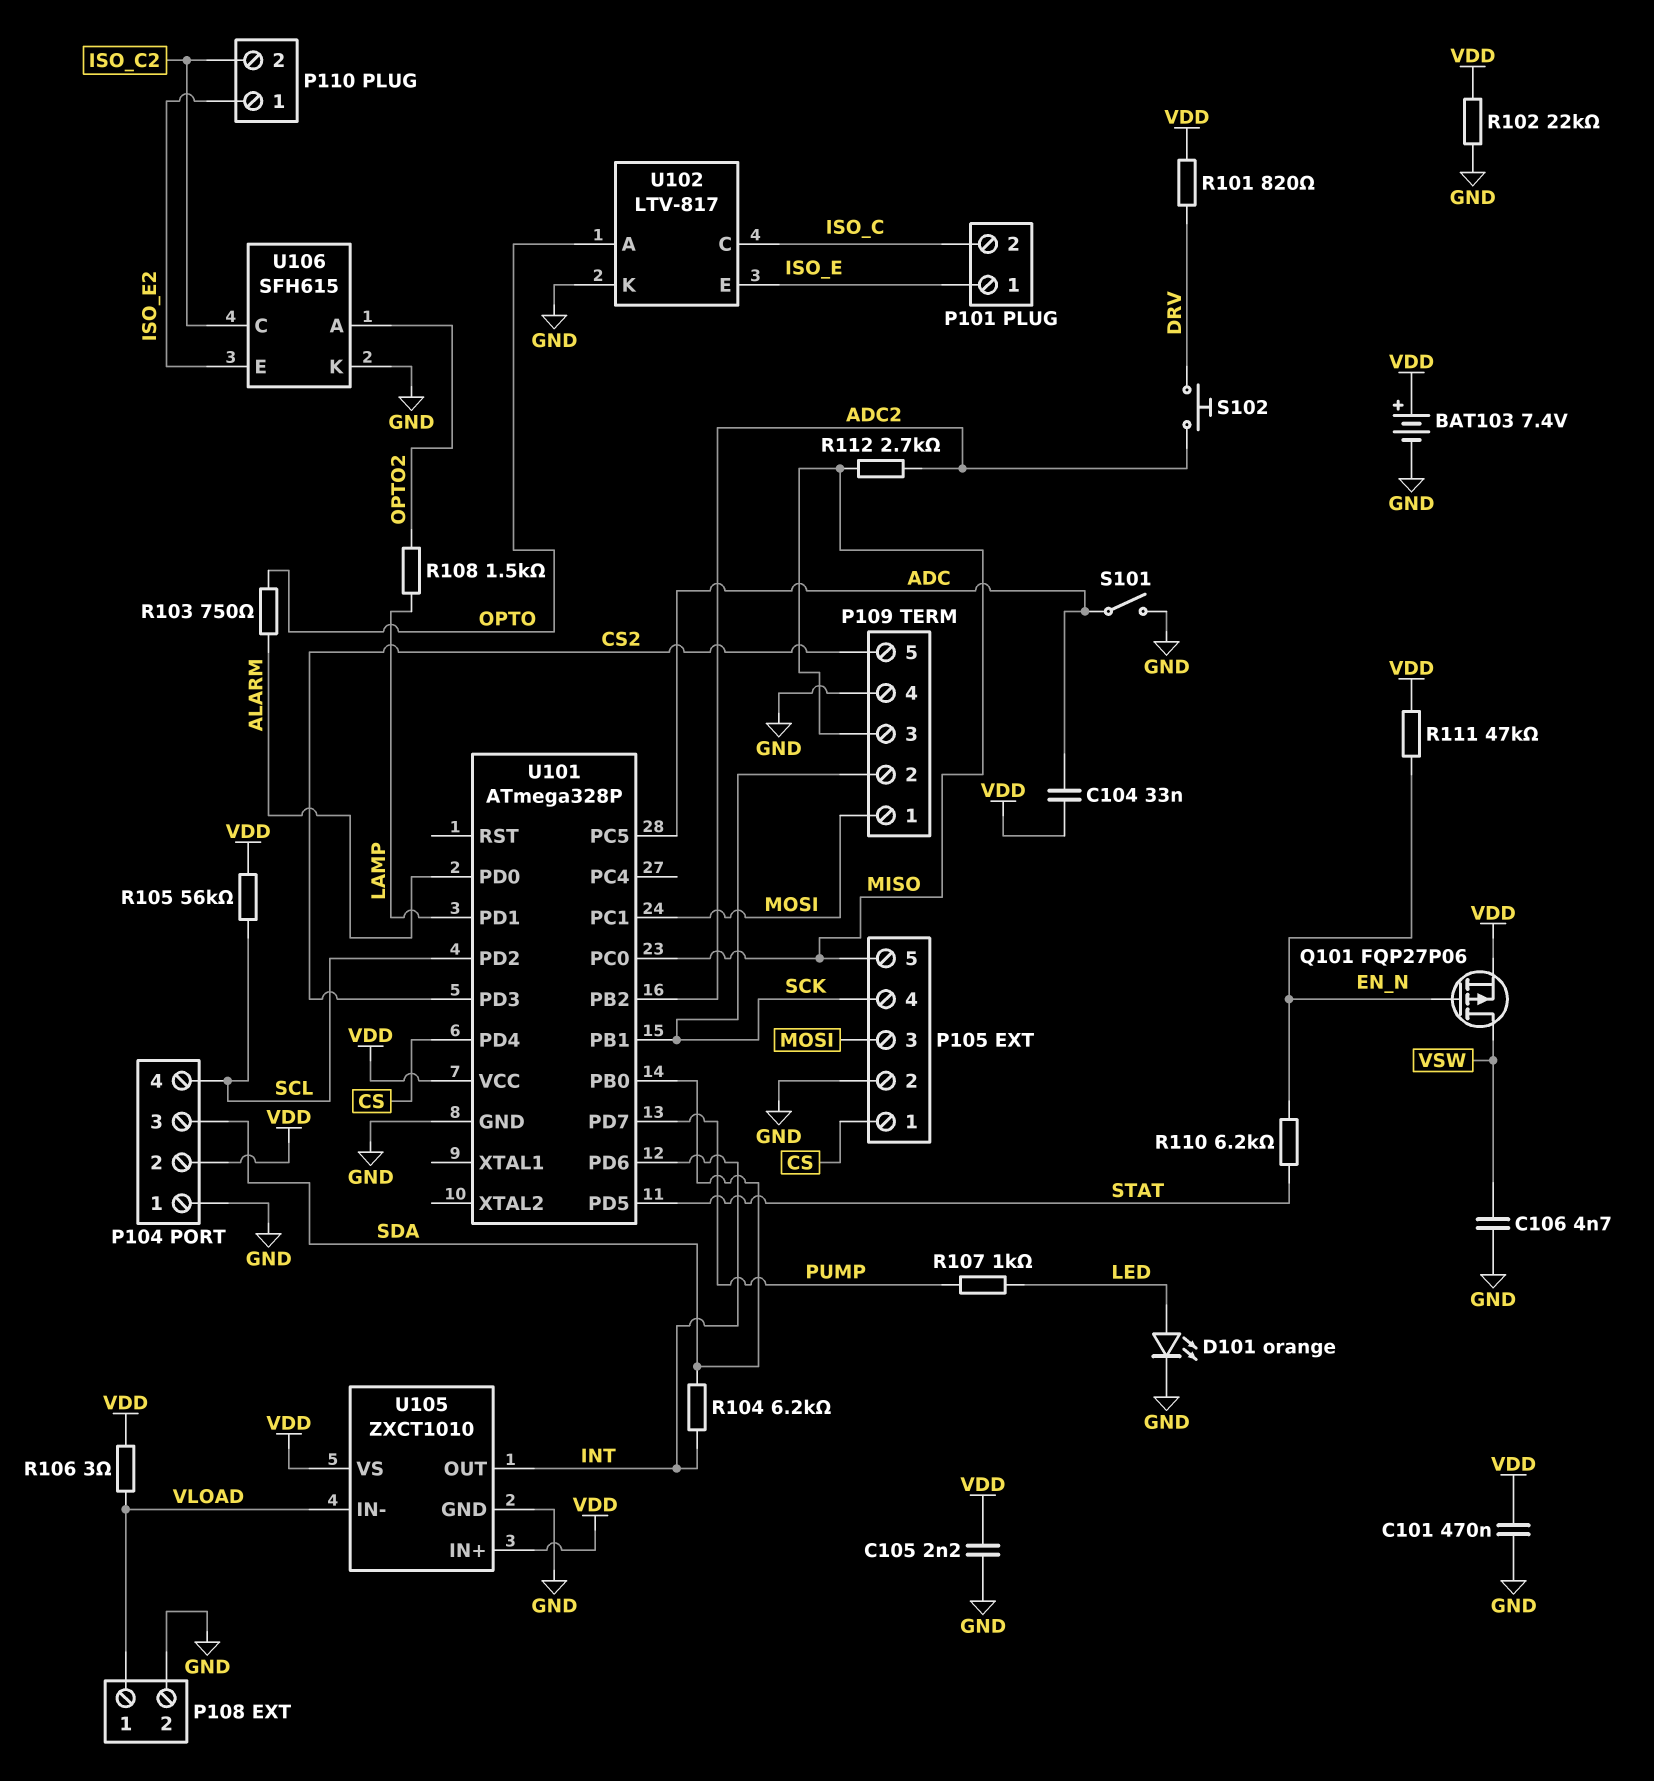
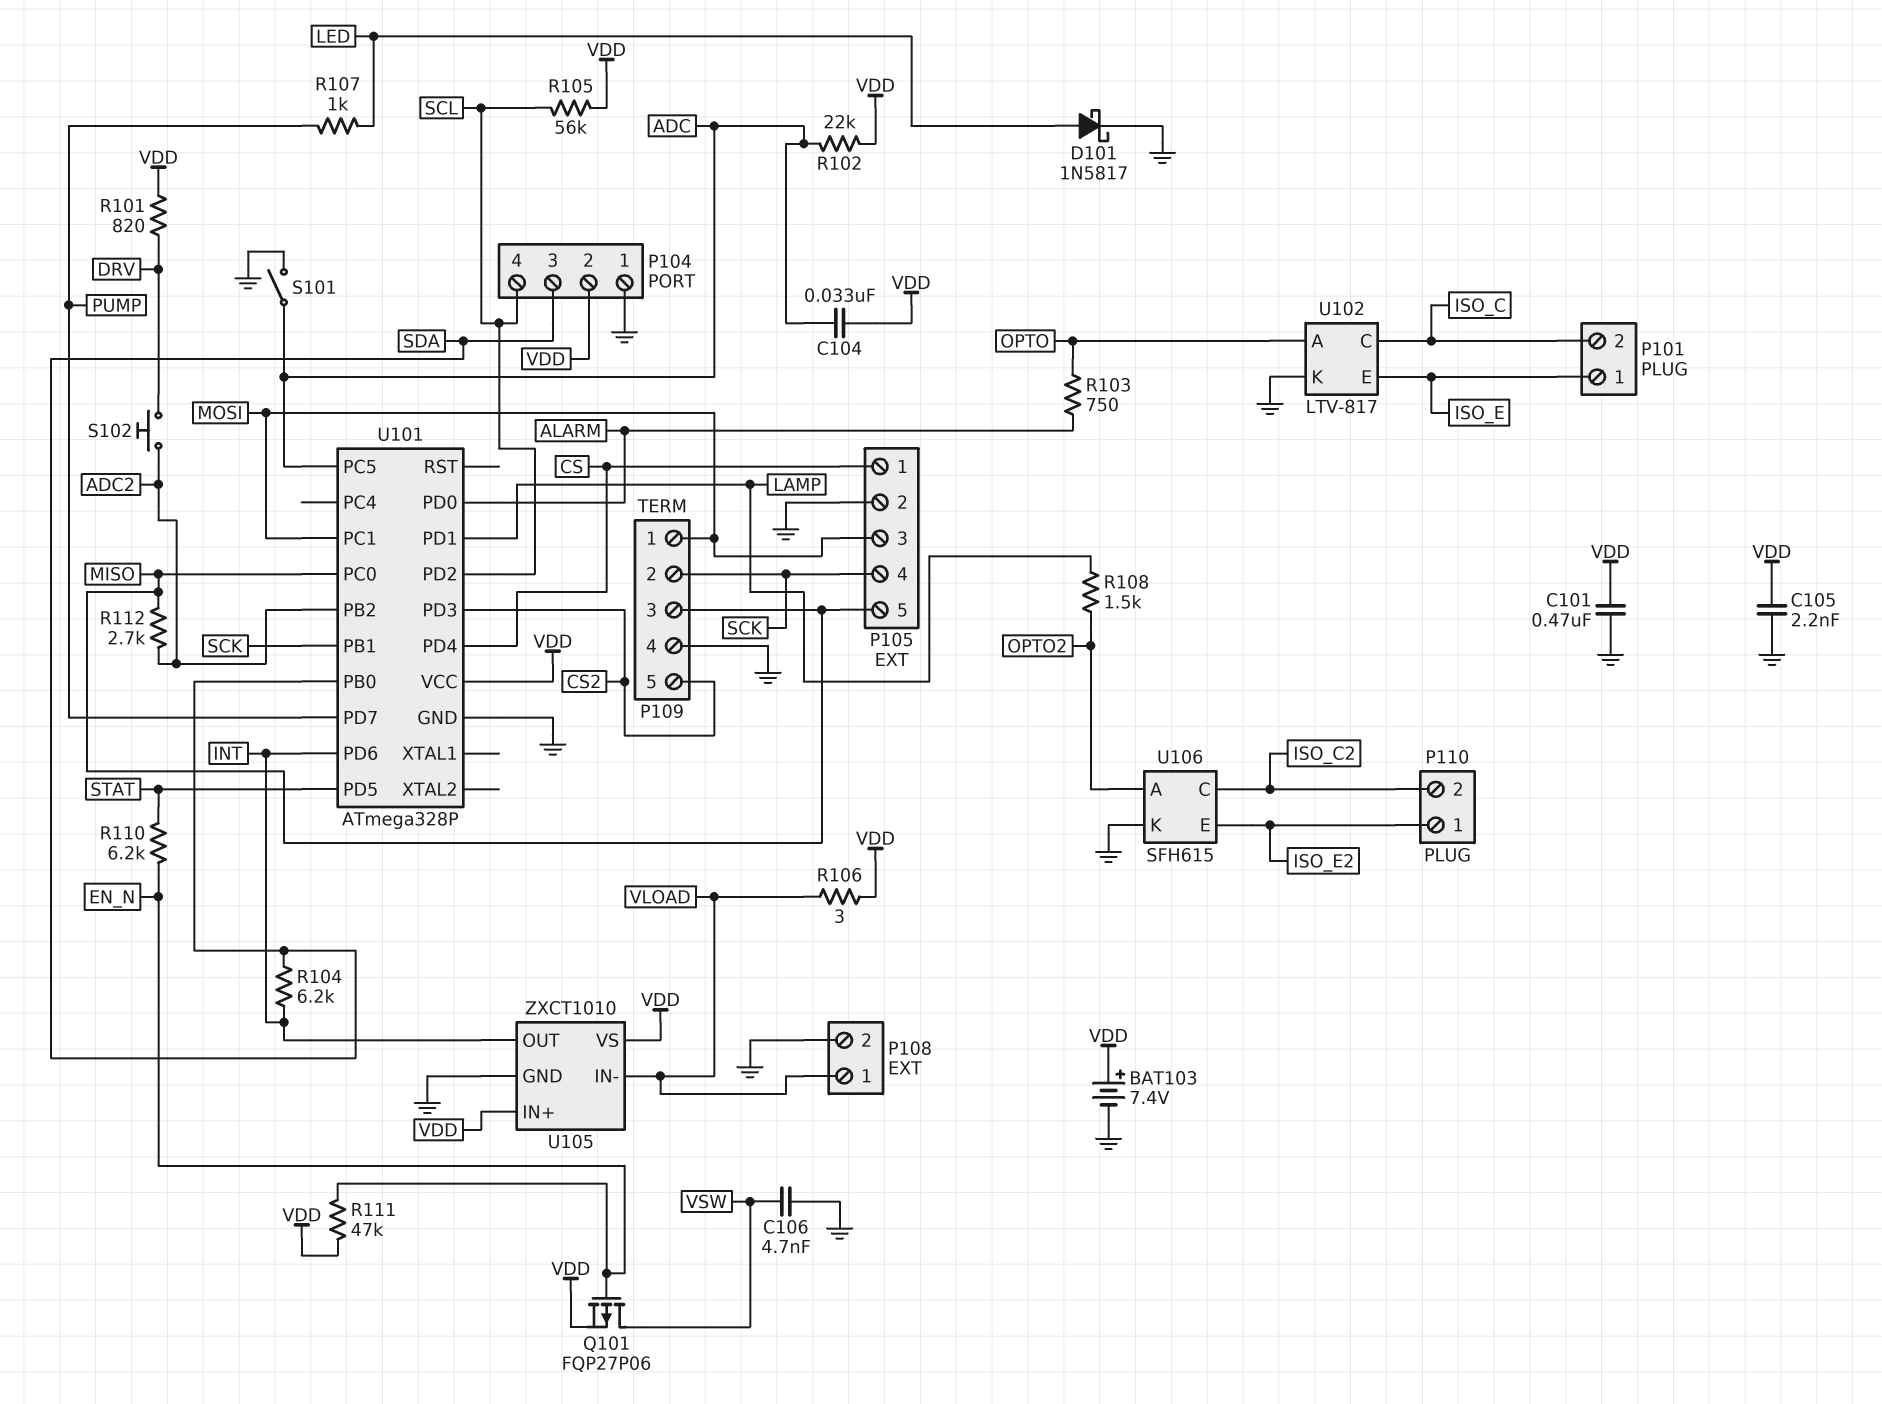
D101: LED orange (A LED, K GND) -> schottky 1N5817 (A LED, K GND)
R102: 22k (GND, VDD) -> 22k (ADC, VDD)

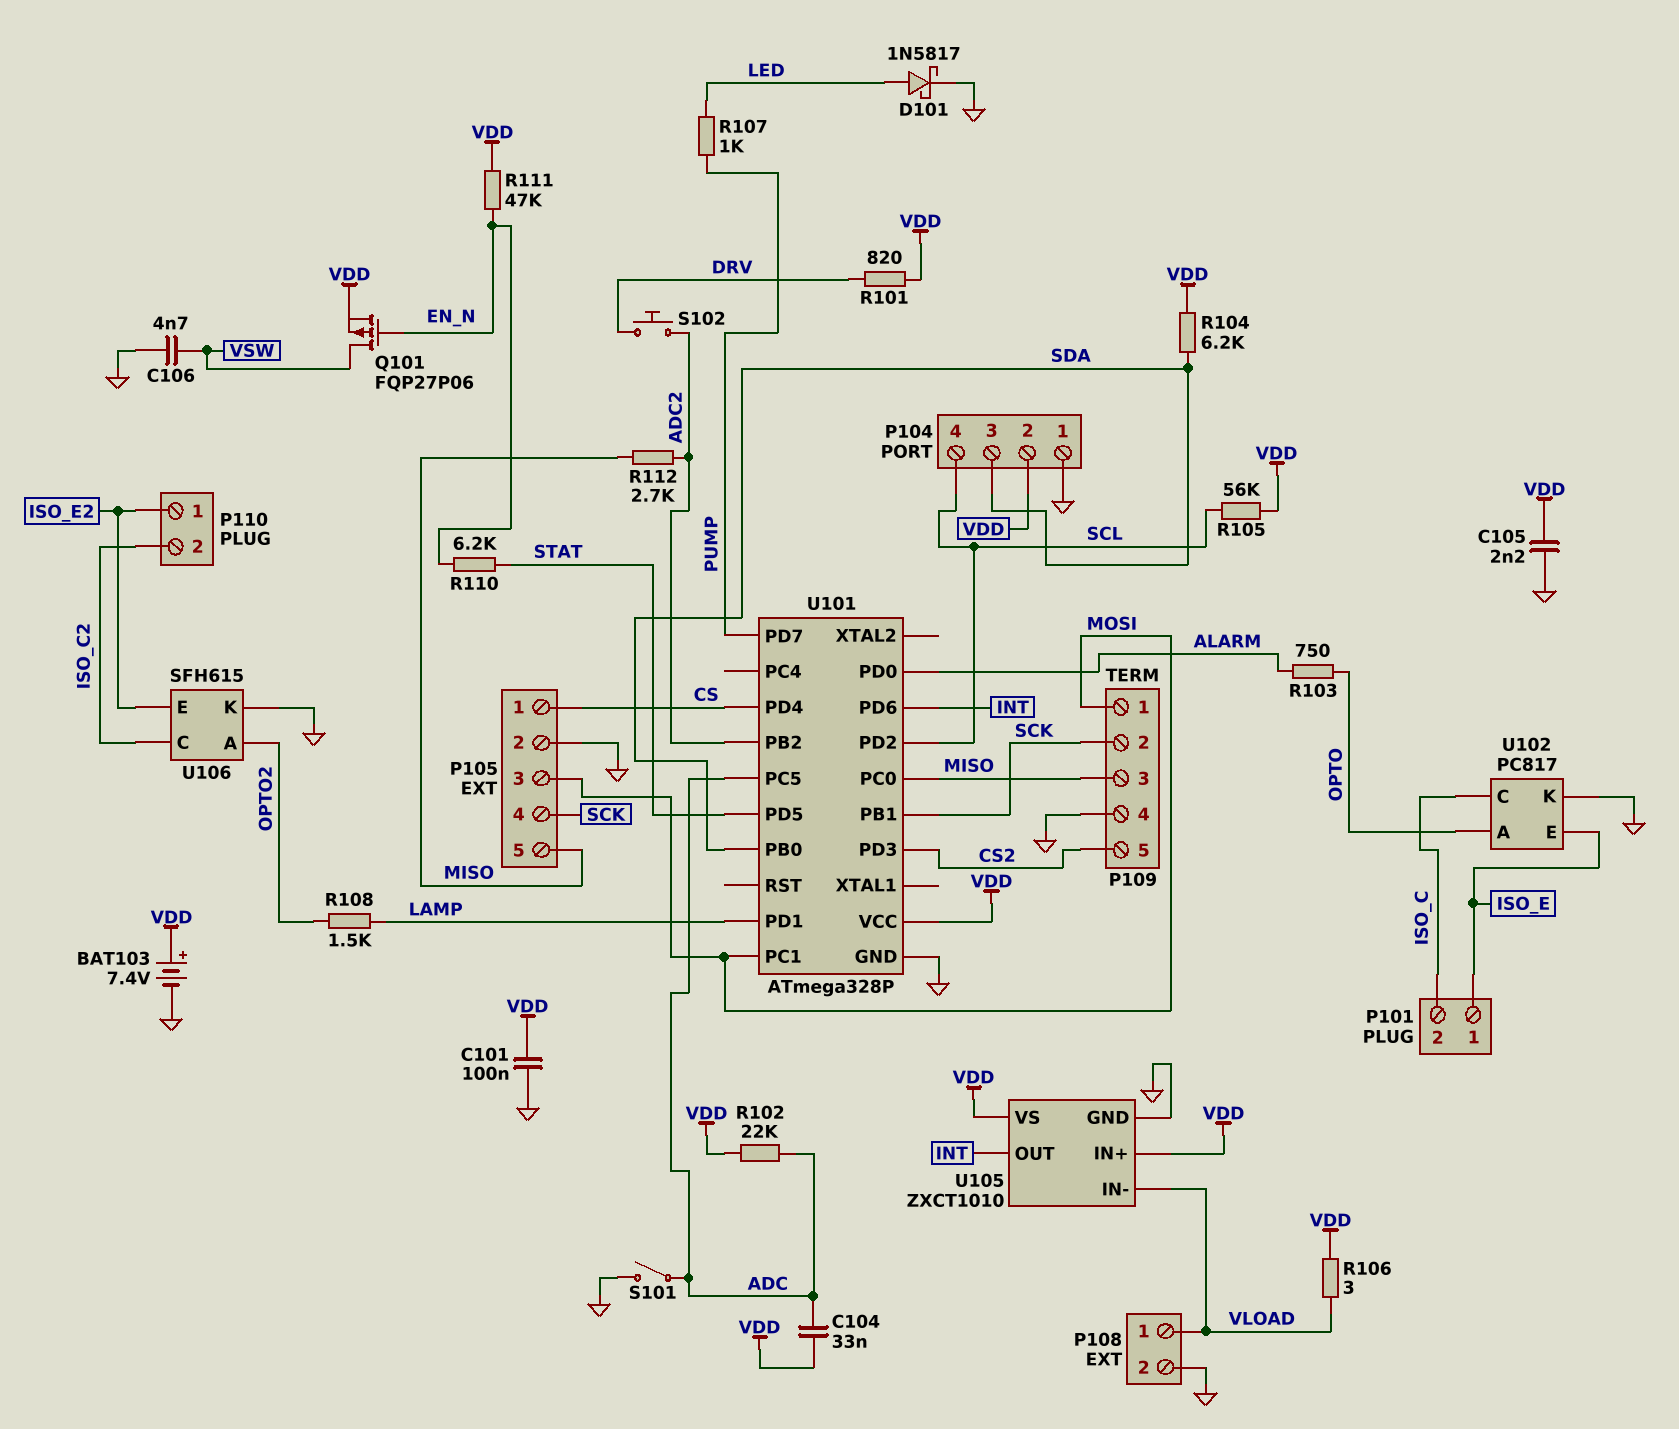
C101: 470nF (GND, VDD) -> 100nF (GND, VDD)
R104: 6.2k (INT, SDA) -> 6.2k (SDA, VDD)
U102: LTV-817 -> PC817

